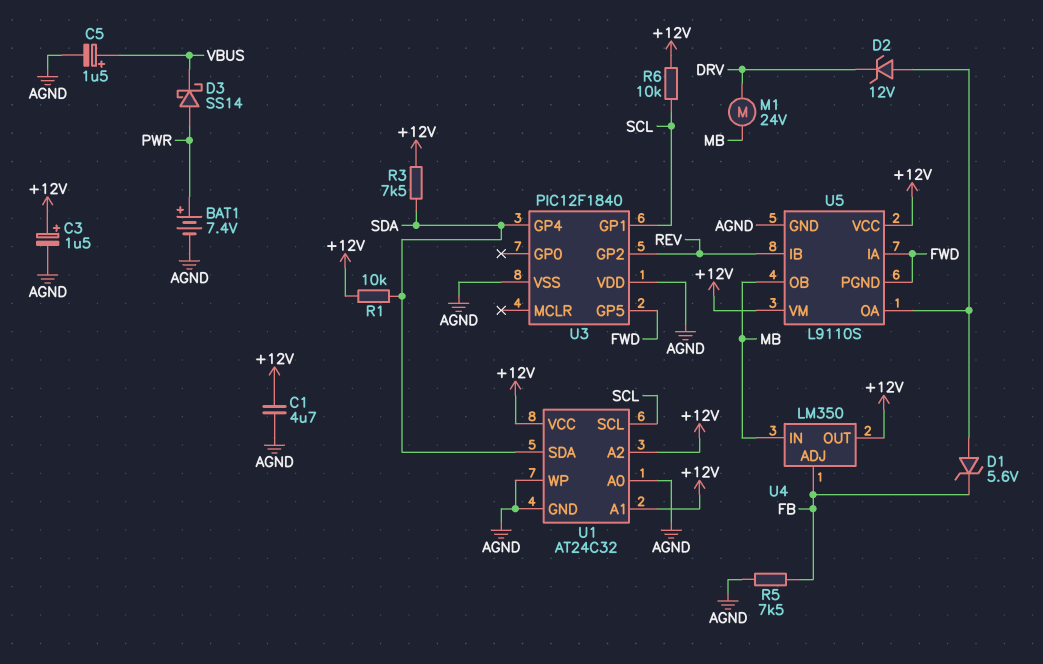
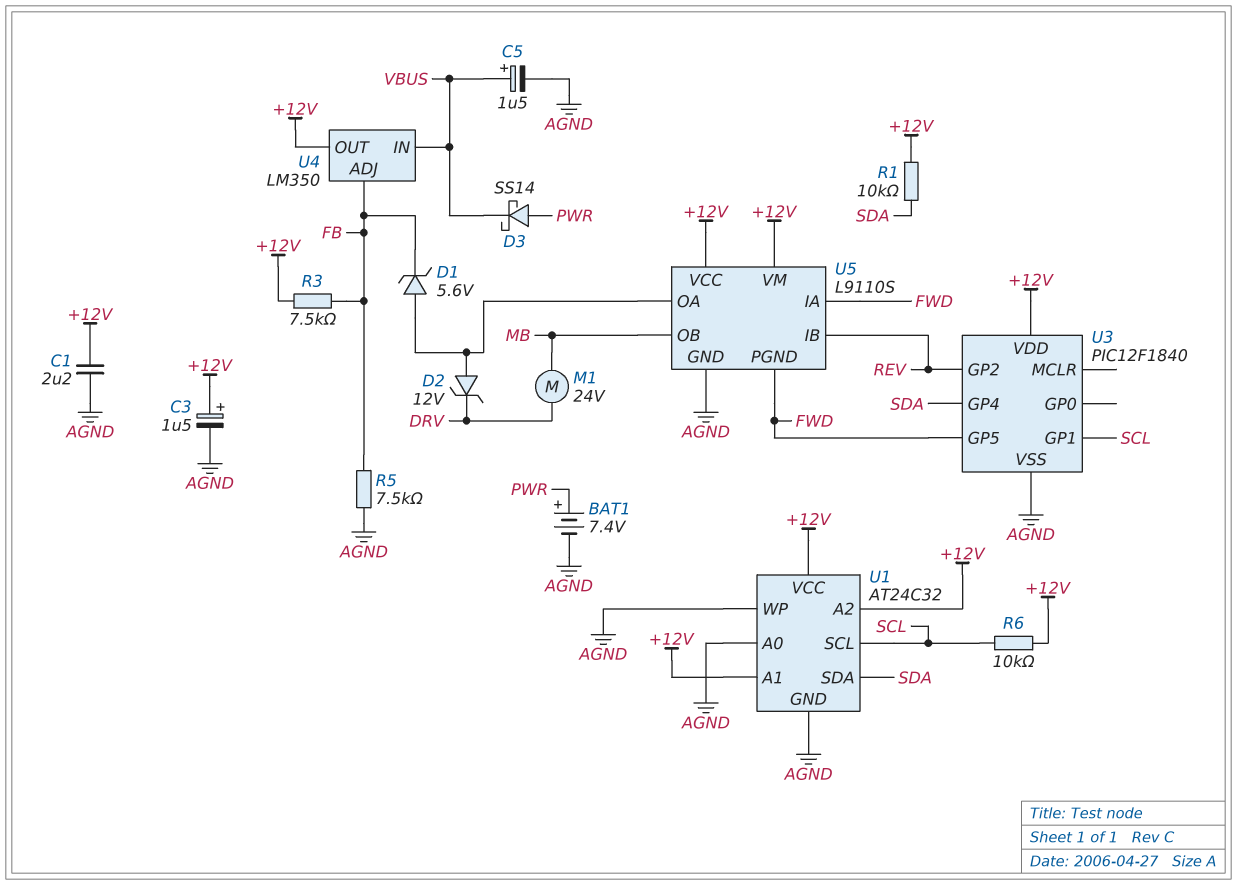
C1: 4.7uF (+12V, AGND) -> 2.2uF (+12V, AGND)
R3: 7.5k (+12V, SDA) -> 7.5k (+12V, FB)
U3 pin VDD: AGND -> +12V
U4 pin IN: MB -> VBUS

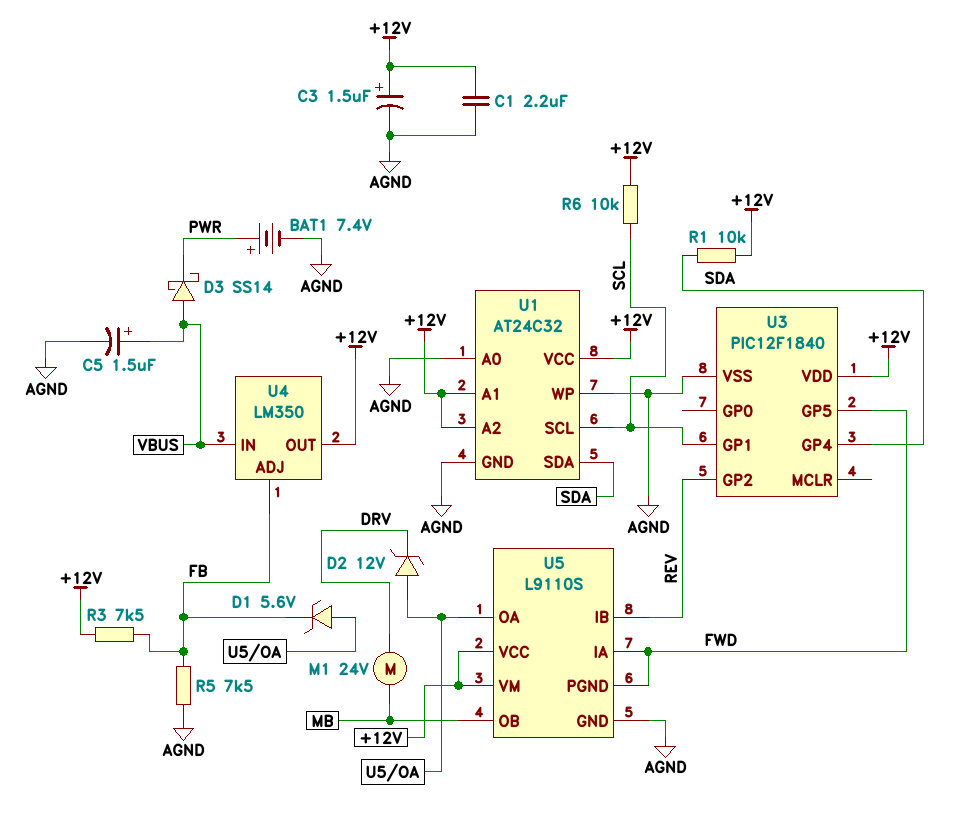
D3: schottky SS14 (A PWR, K VBUS) -> schottky SS14 (A VBUS, K PWR)

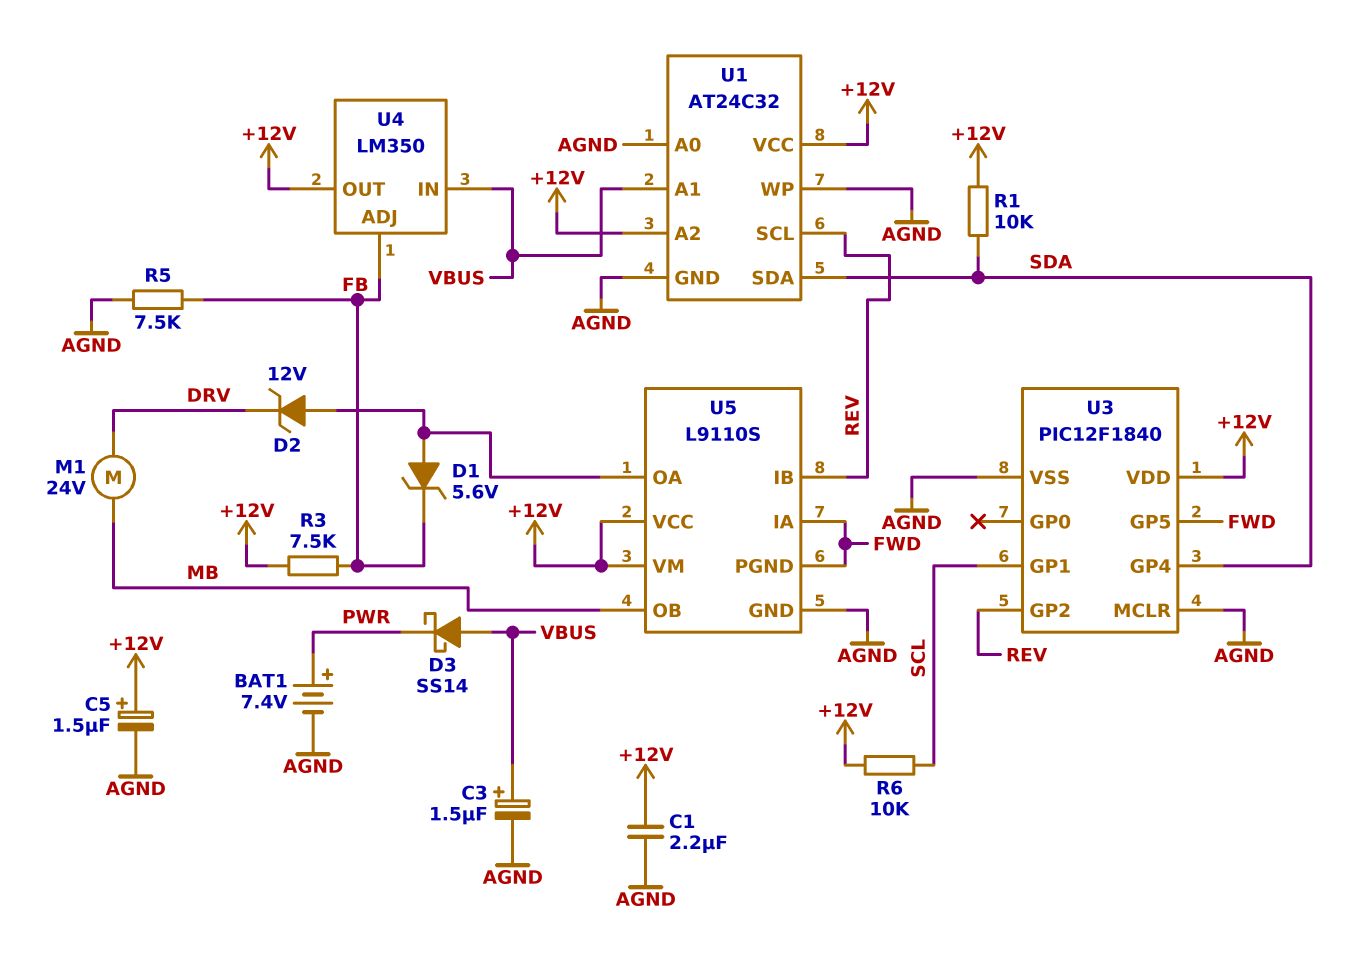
C3: 1.5uF (plus +12V, minus AGND) -> 1.5uF (plus VBUS, minus AGND)
C5: 1.5uF (plus VBUS, minus AGND) -> 1.5uF (plus +12V, minus AGND)
U1 pin A1: +12V -> VBUS
U1 pin SCL: SCL -> REV
U3 pin MCLR: none -> AGND

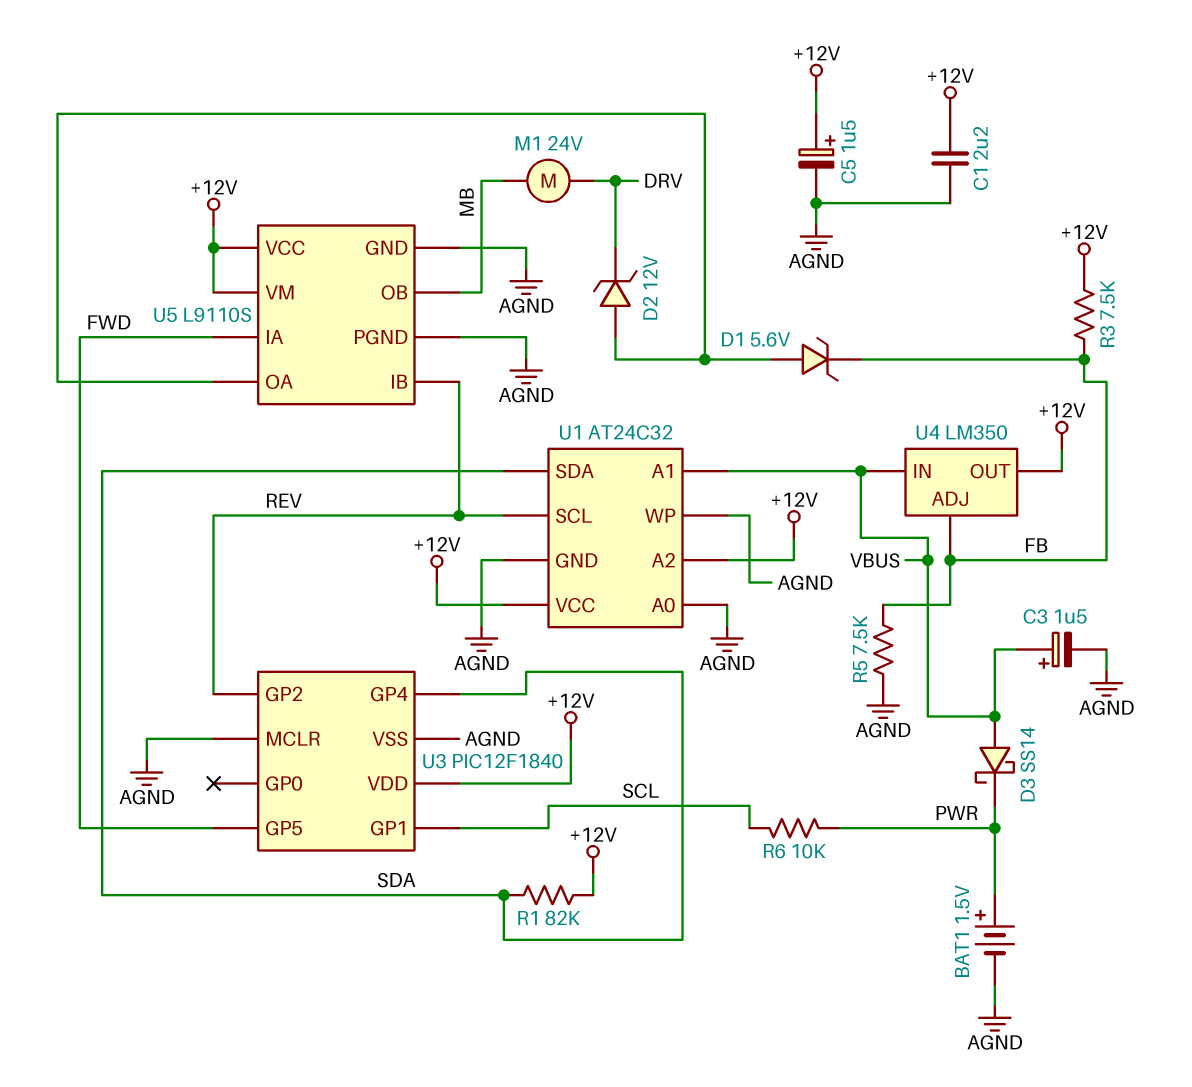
BAT1: 7.4V (plus PWR, minus AGND) -> 1.5V (plus PWR, minus AGND)
R1: 10k (+12V, SDA) -> 82k (+12V, SDA)
R6: 10k (+12V, SCL) -> 10k (PWR, SCL)
U5 pin PGND: FWD -> AGND

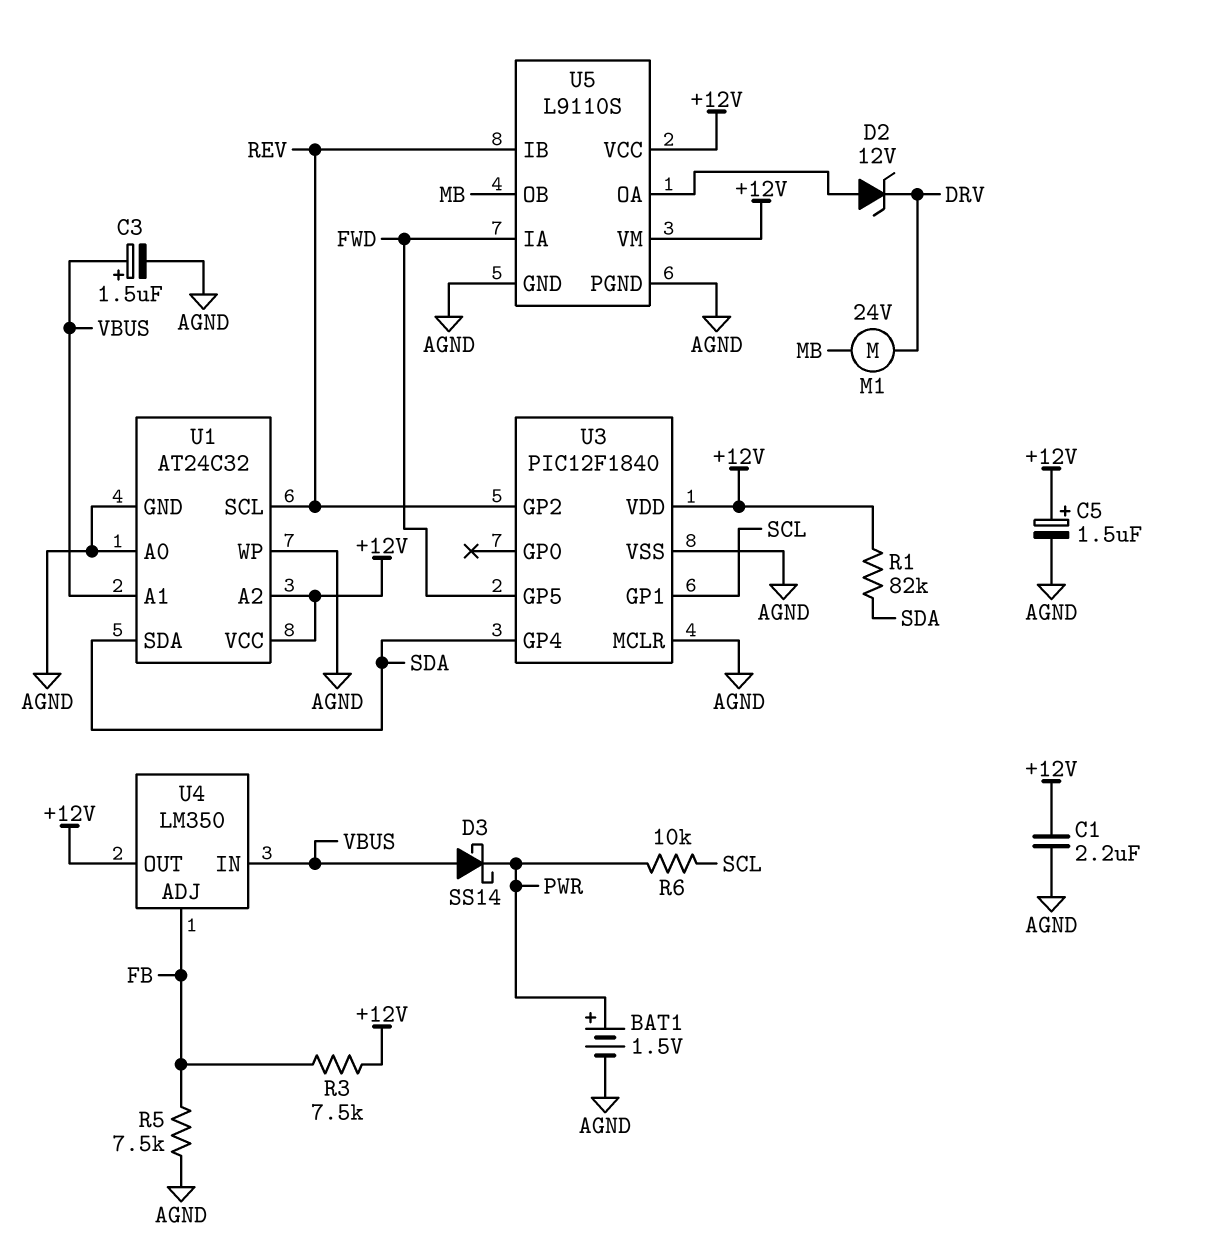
D1: zener 5.6V (A U5/OA, K FB) -> none

